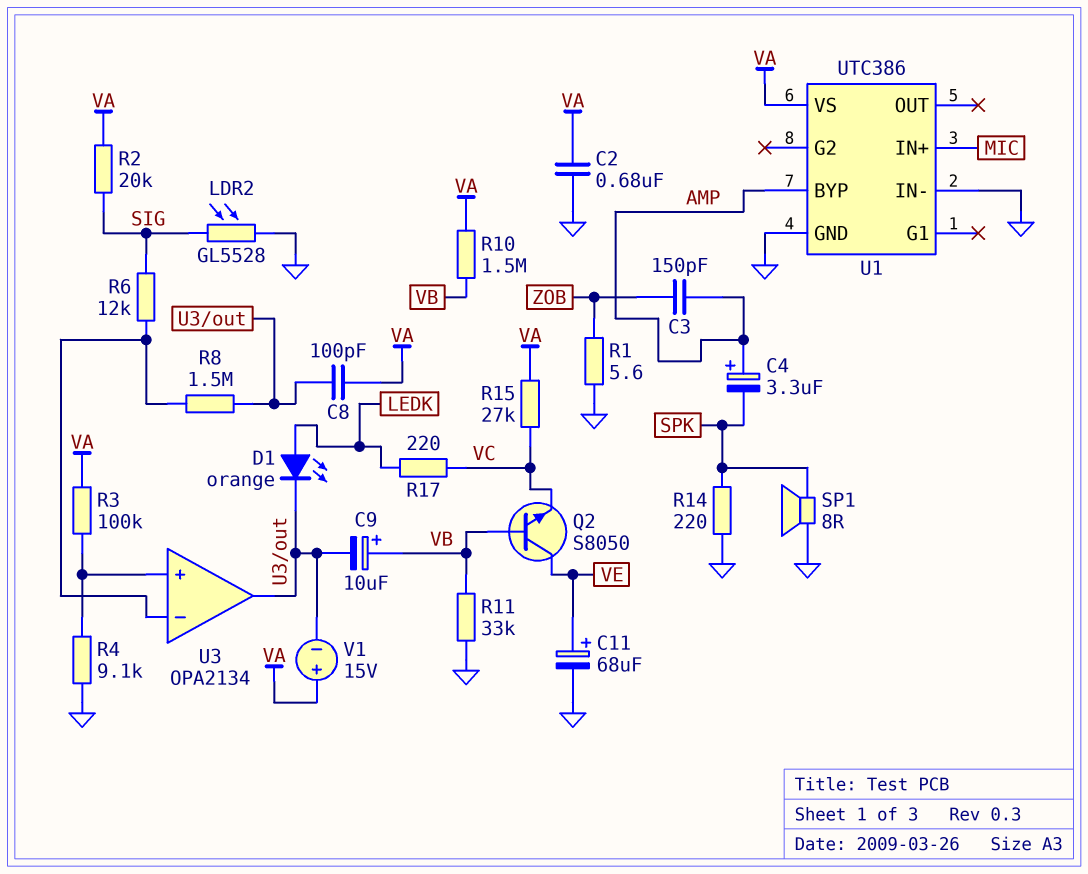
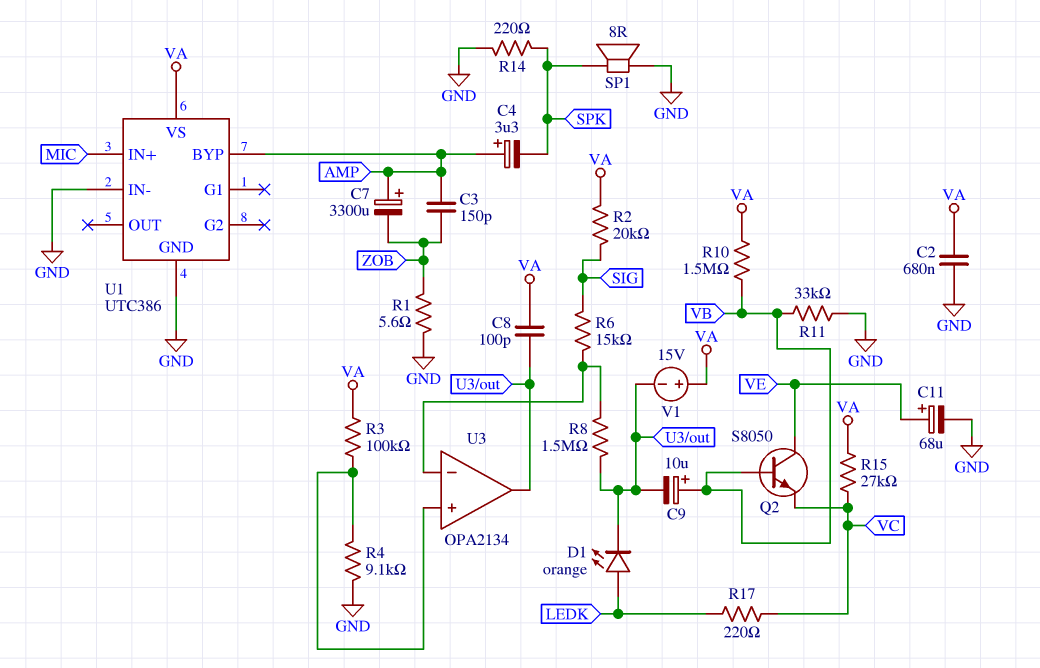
C7: none -> 3300uF (plus AMP, minus ZOB)
LDR2: GL5528 (GND, SIG) -> none
R6: 12k (SIG, U3/in-) -> 15k (SIG, U3/in-)

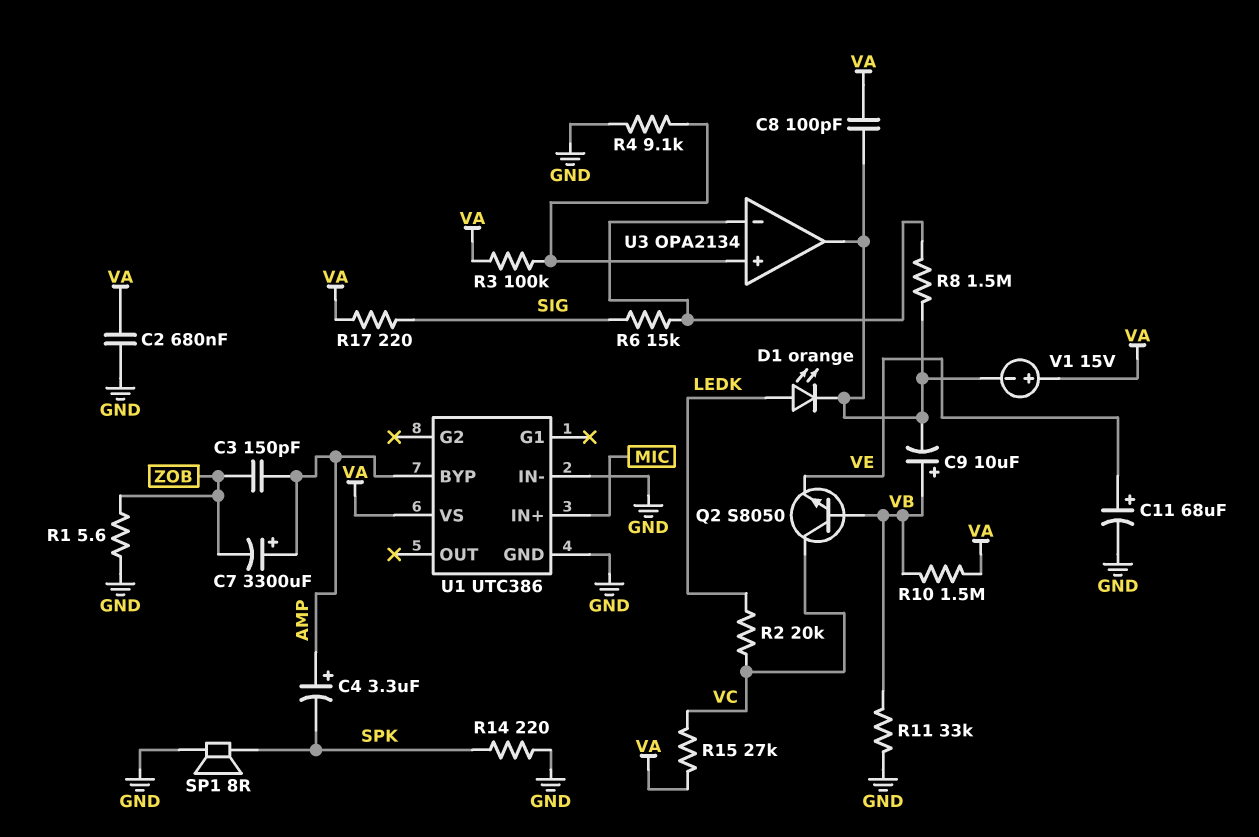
Q2: NPN S8050 (B VB, C VE, E VC) -> NPN S8050 (B VB, C VC, E VE)
R2: 20k (SIG, VA) -> 20k (LEDK, VC)
R17: 220 (LEDK, VC) -> 220 (SIG, VA)

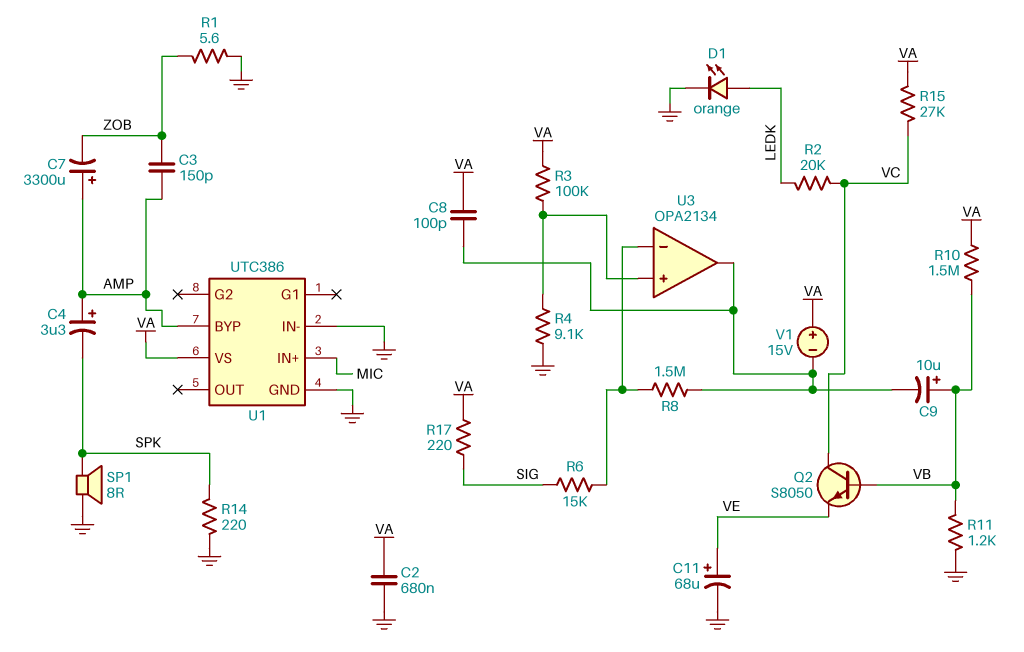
D1: LED orange (A LEDK, K U3/out) -> LED orange (A LEDK, K GND)
R11: 33k (GND, VB) -> 1.2k (GND, VB)

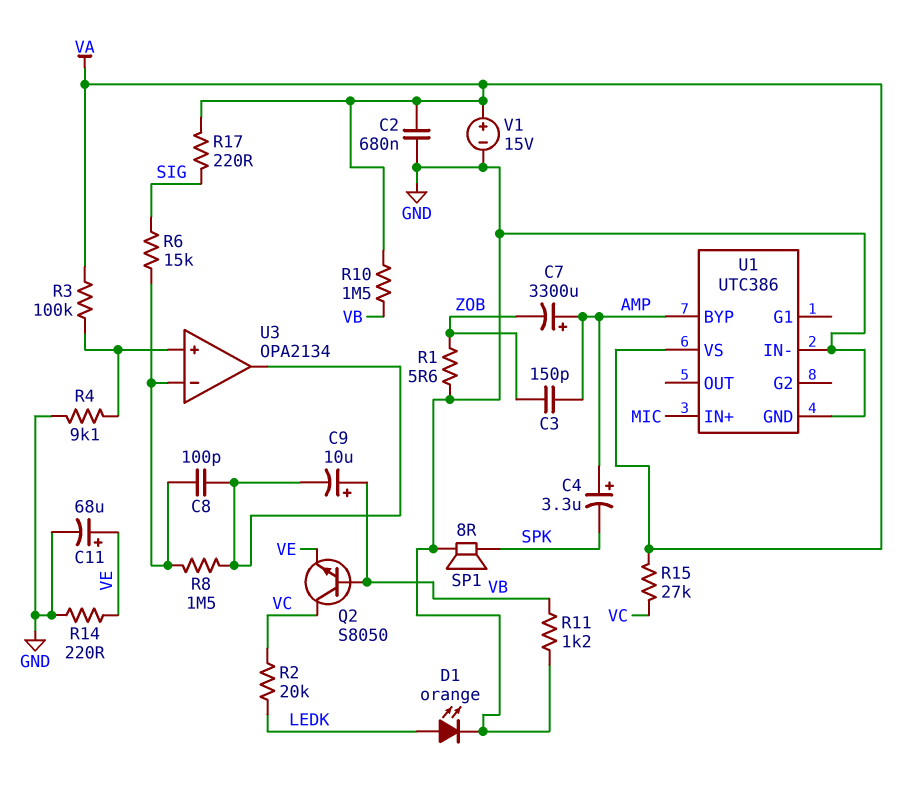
C8: 100pF (U3/out, VA) -> 100pF (U3/in-, U3/out)
R14: 220 (GND, SPK) -> 220 (GND, VE)
V1: 15V (plus VA, minus U3/out) -> 15V (plus VA, minus GND)

